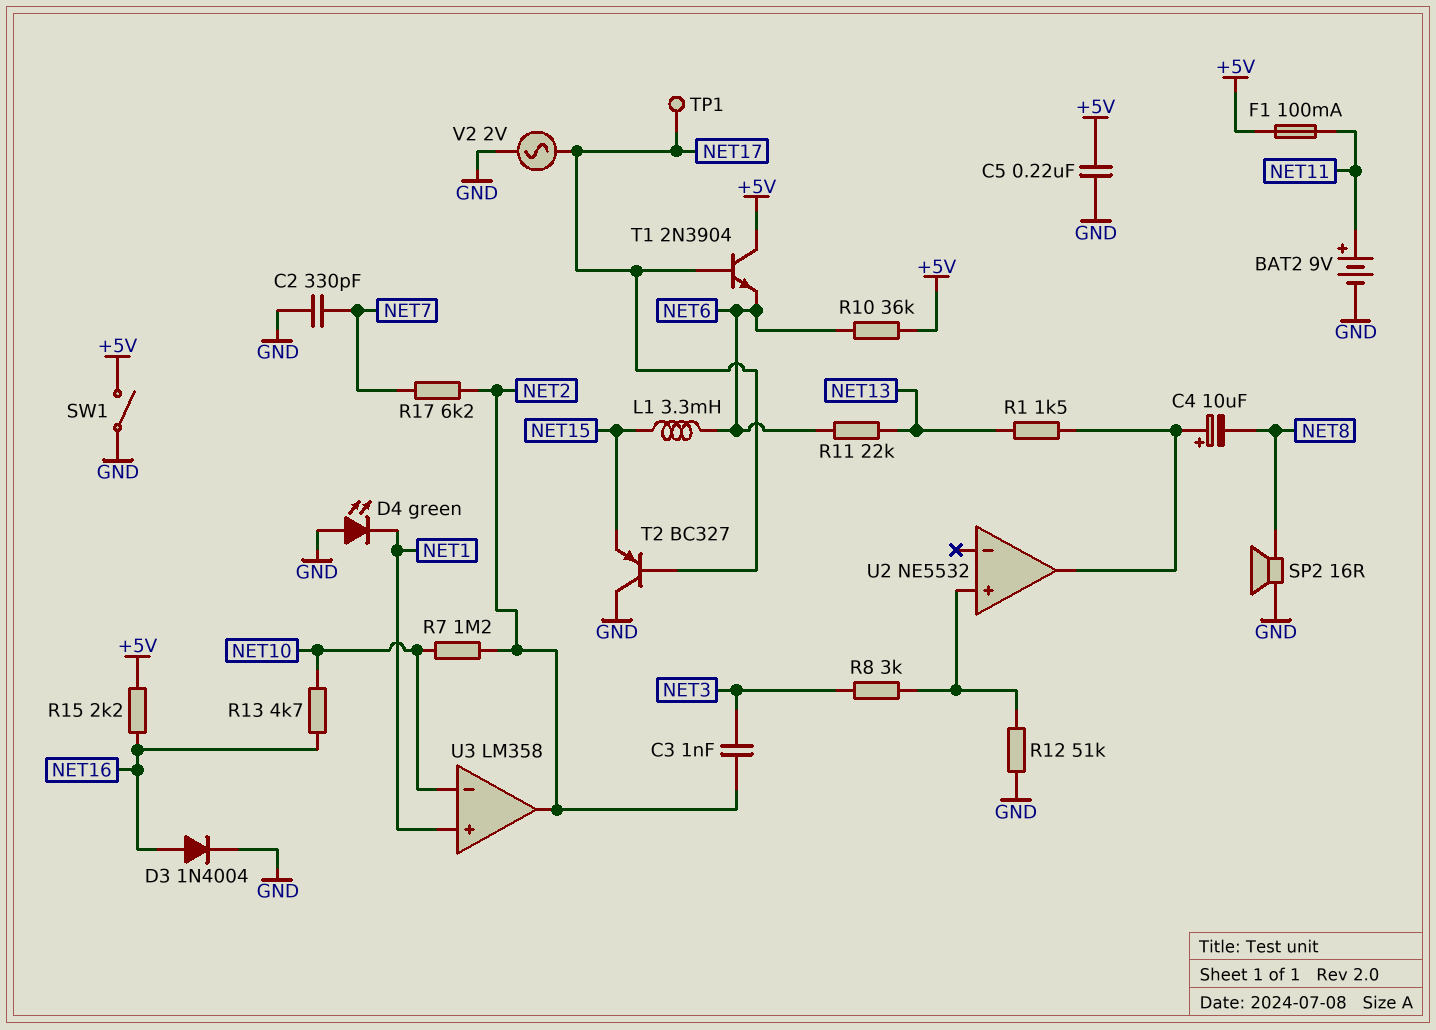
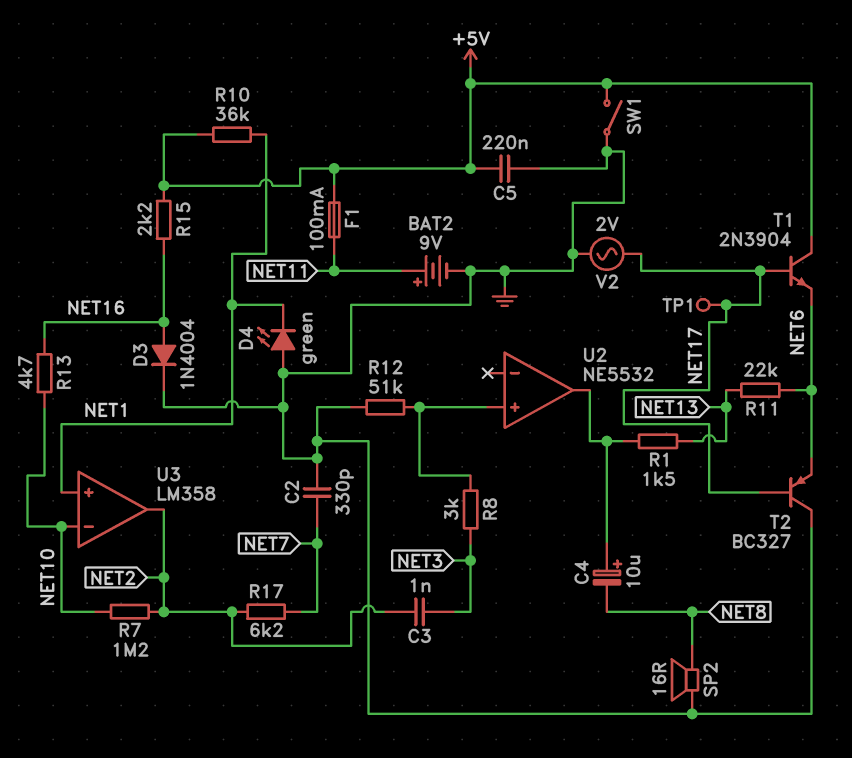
L1: 3.3mH (NET6, NET15) -> none
R10: 36k (+5V, NET6) -> 36k (+5V, NET1)
T2: PNP BC327 (B NET17, C GND, E NET15) -> PNP BC327 (B NET17, C GND, E NET6)

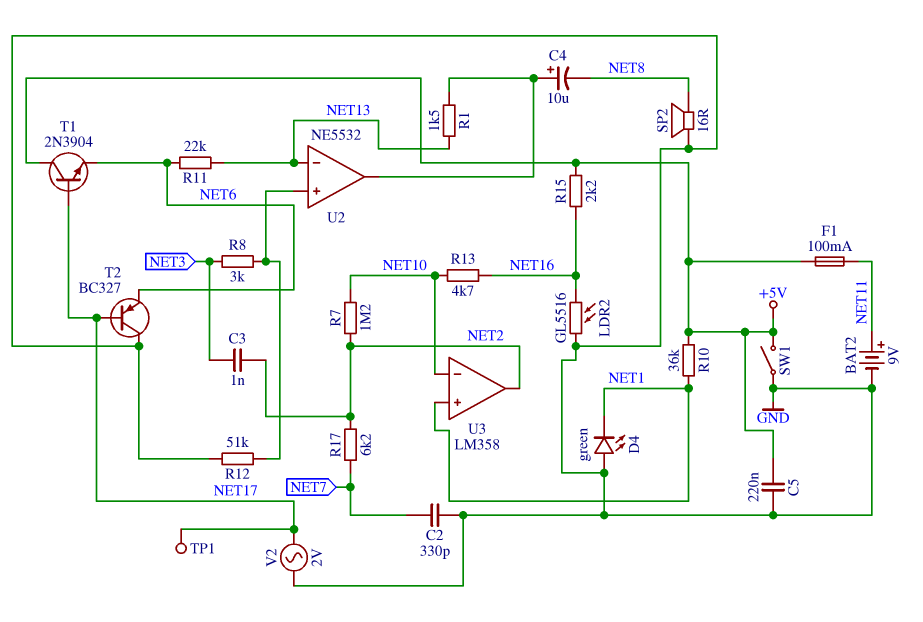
D3: diode 1N4004 (A NET16, K GND) -> none
LDR2: none -> GL5516 (GND, NET16)
U2 pin in-: none -> NET13

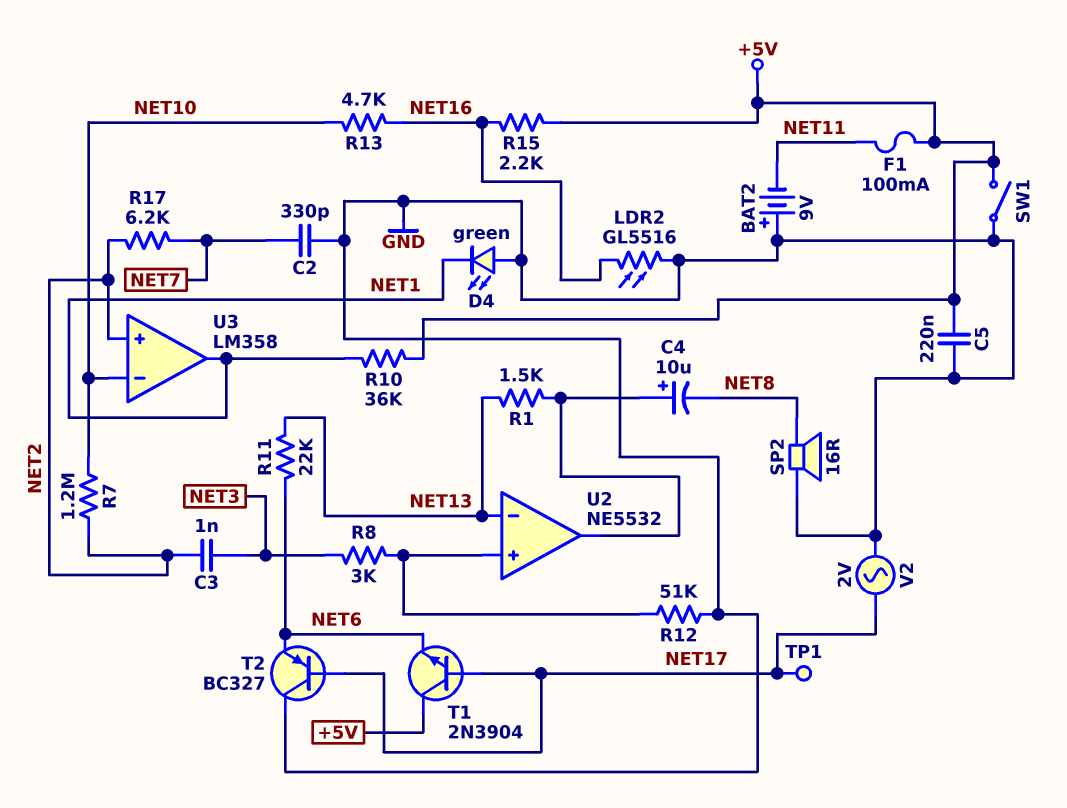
BAT2: 9V (plus NET11, minus GND) -> 9V (plus GND, minus NET11)
U3 pin in+: NET1 -> NET2
U3 pin out: NET2 -> NET1

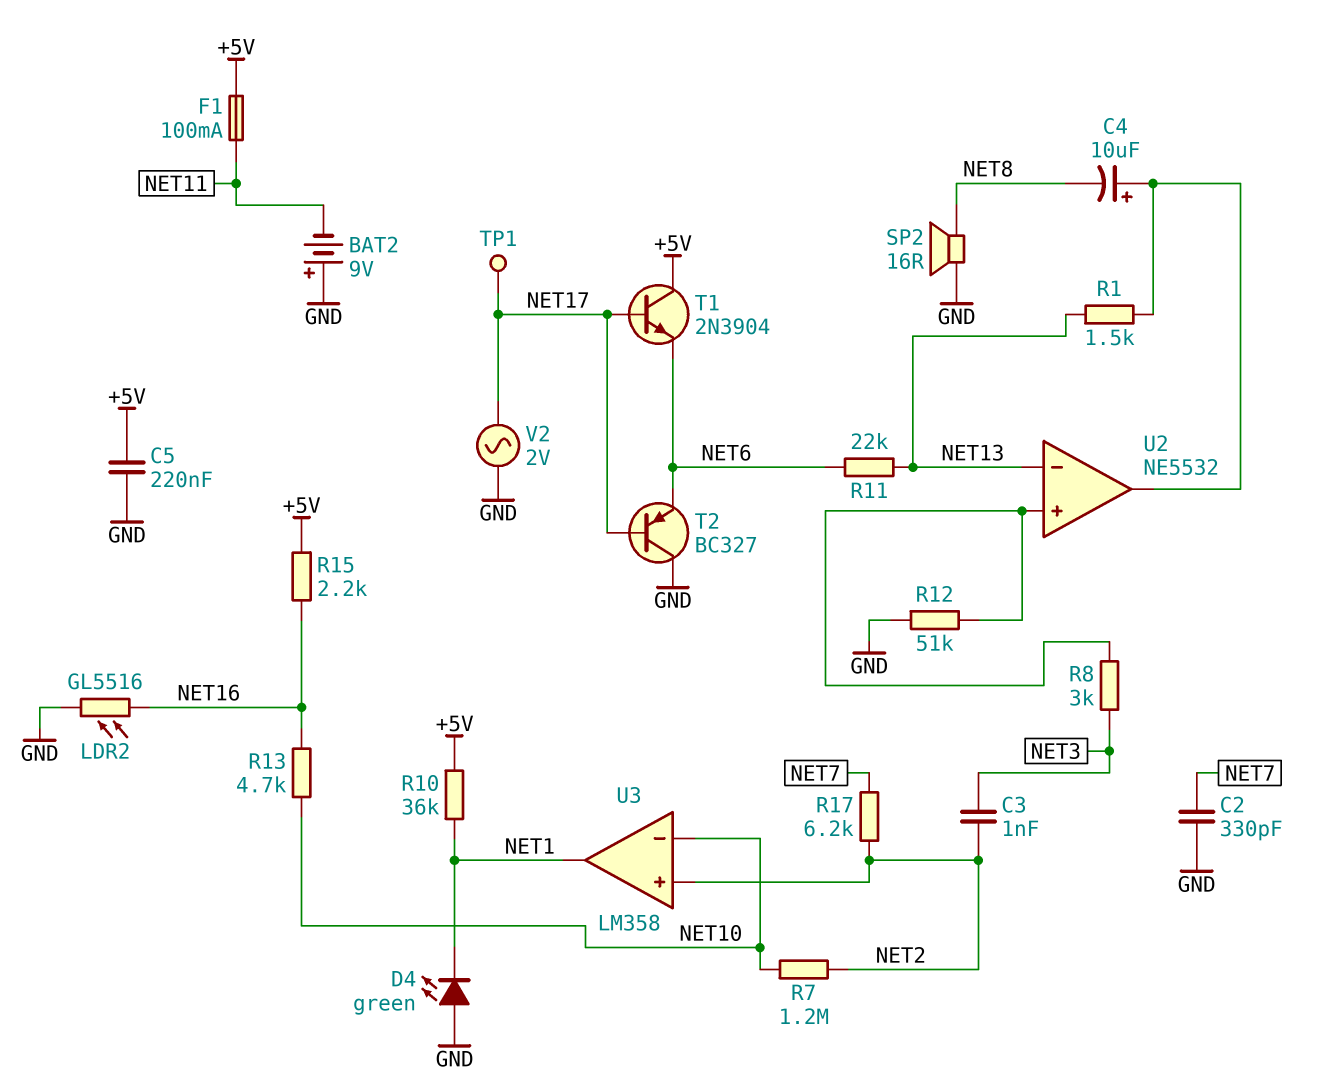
SW1: switch (+5V, GND) -> none

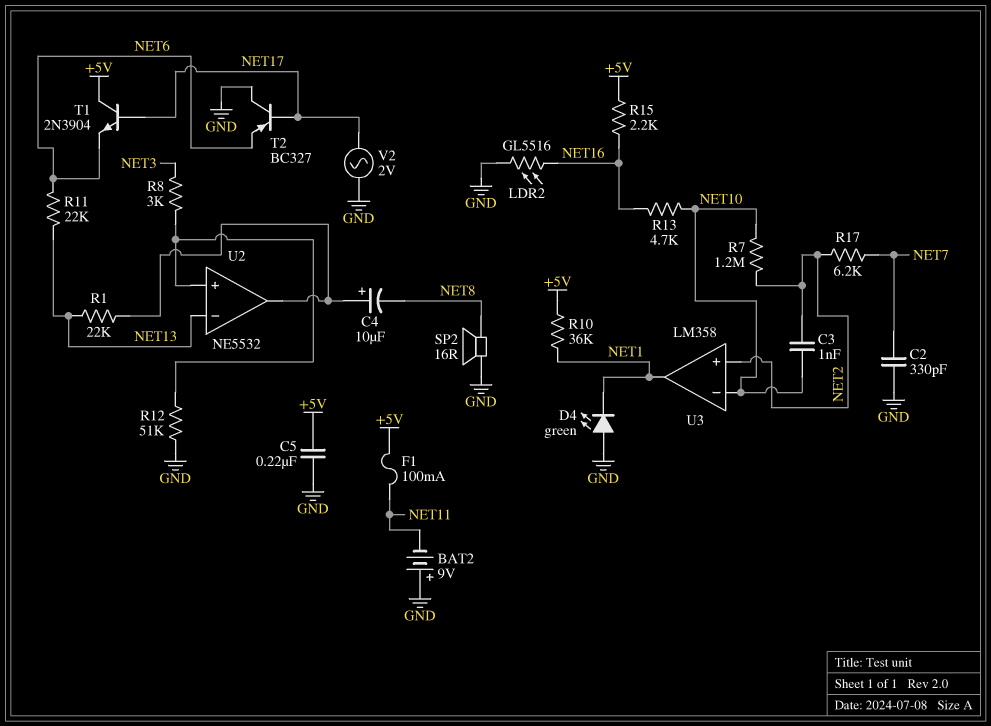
C3: 1nF (NET2, NET3) -> 1nF (NET2, NET10)
R1: 1.5k (NET13, U2/out) -> 22k (NET13, U2/out)
TP1: test point (NET17) -> none

